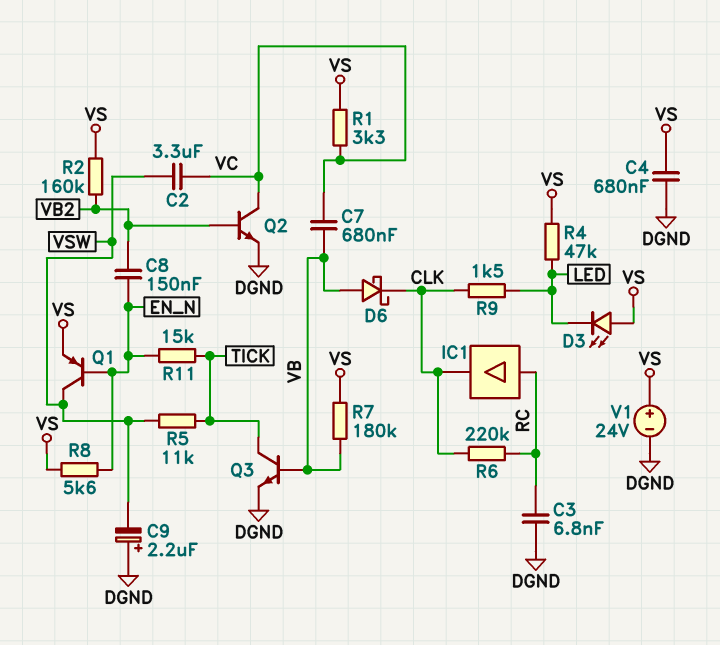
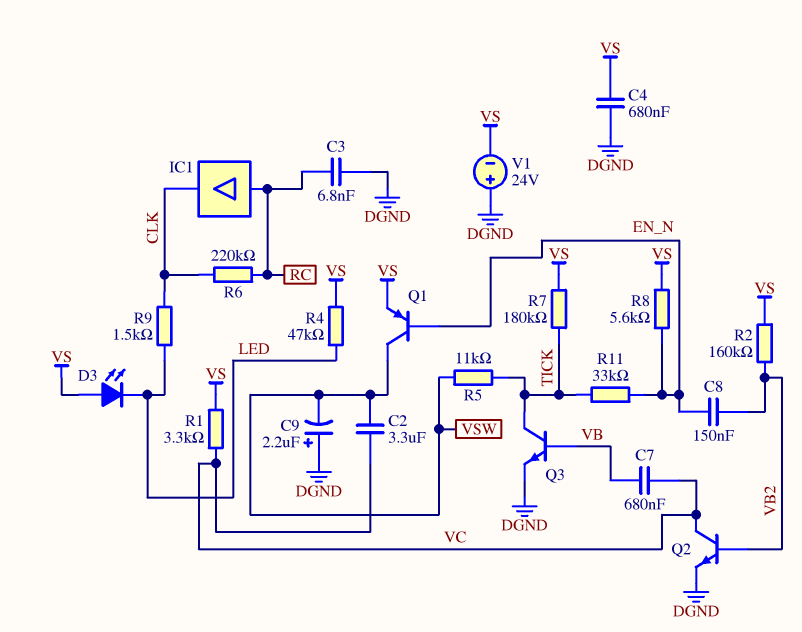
D6: schottky (A VB, K CLK) -> none
R7: 180k (VB, VS) -> 180k (TICK, VS)
R11: 15k (EN_N, TICK) -> 33k (EN_N, TICK)
V1: 24V (plus VS, minus DGND) -> 24V (plus DGND, minus VS)

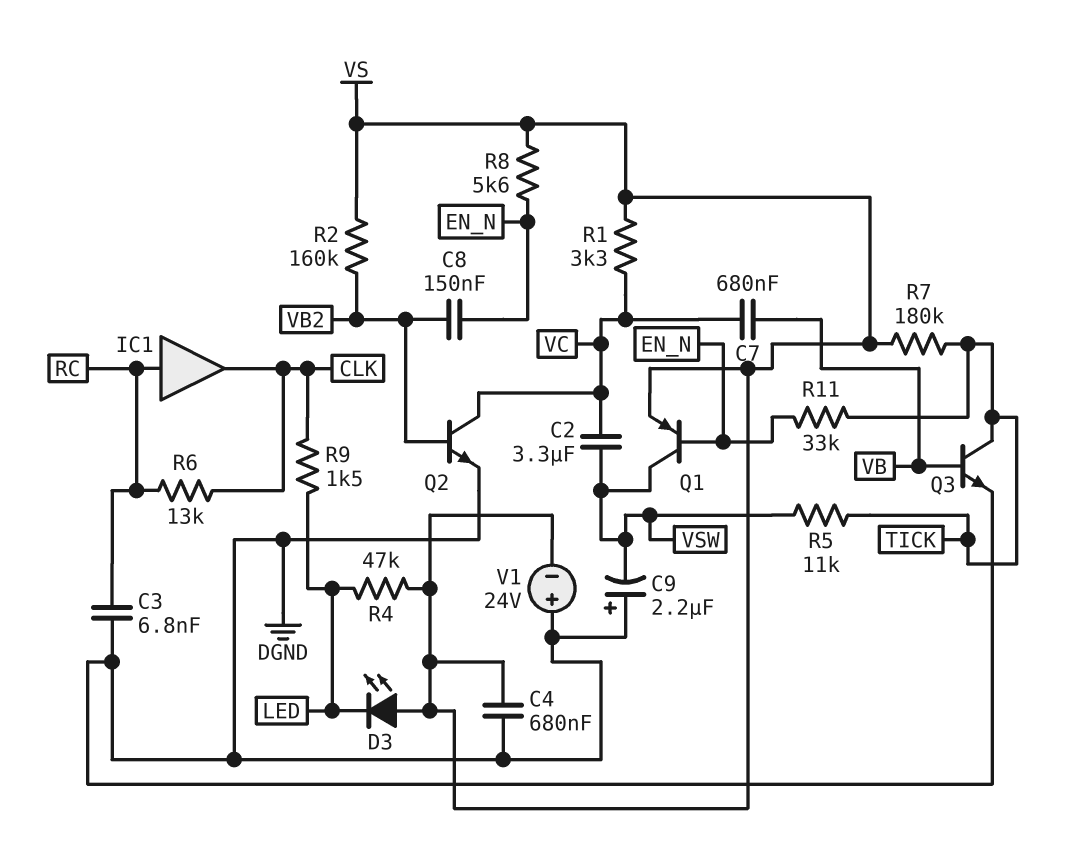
R6: 220k (CLK, RC) -> 13k (CLK, RC)

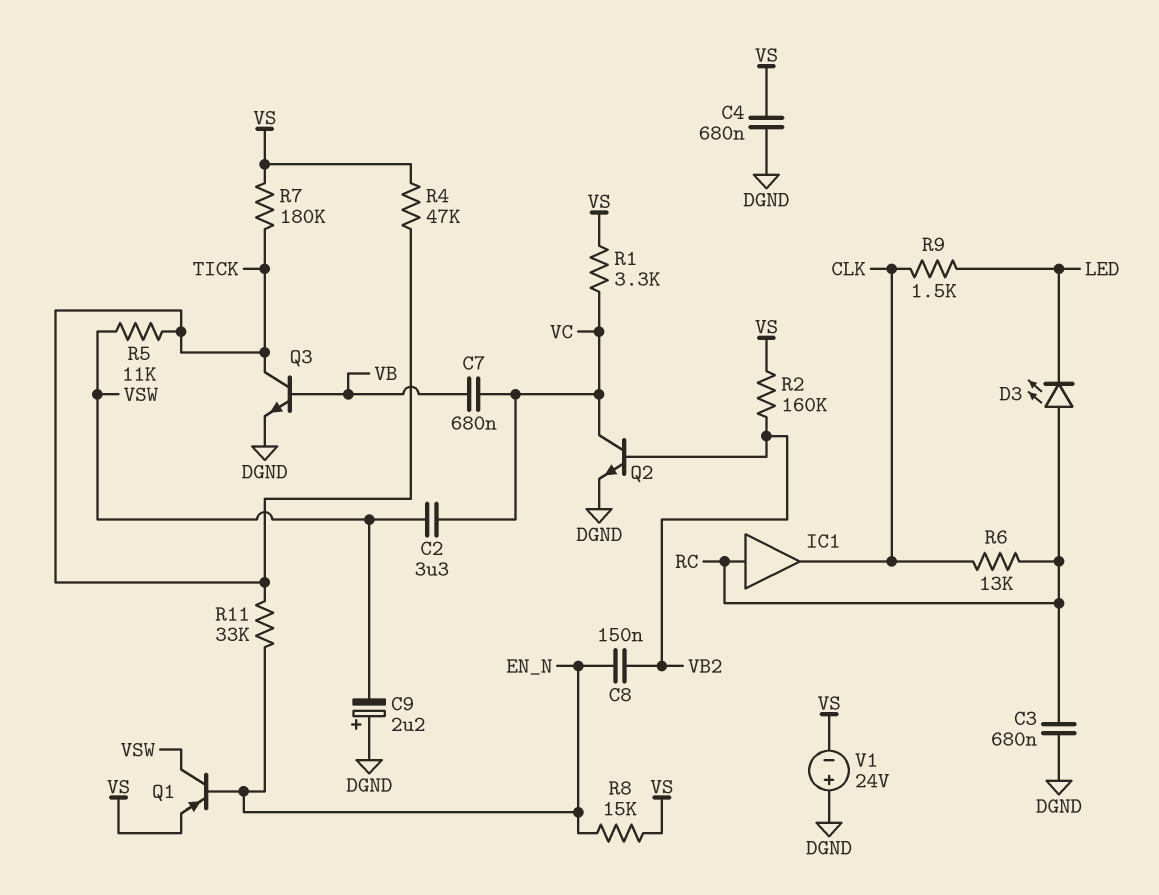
C3: 6.8nF (DGND, RC) -> 680nF (DGND, RC)
D3: LED (A VS, K LED) -> LED (A RC, K LED)
R4: 47k (LED, VS) -> 47k (TICK, VS)
R8: 5.6k (EN_N, VS) -> 15k (EN_N, VS)

